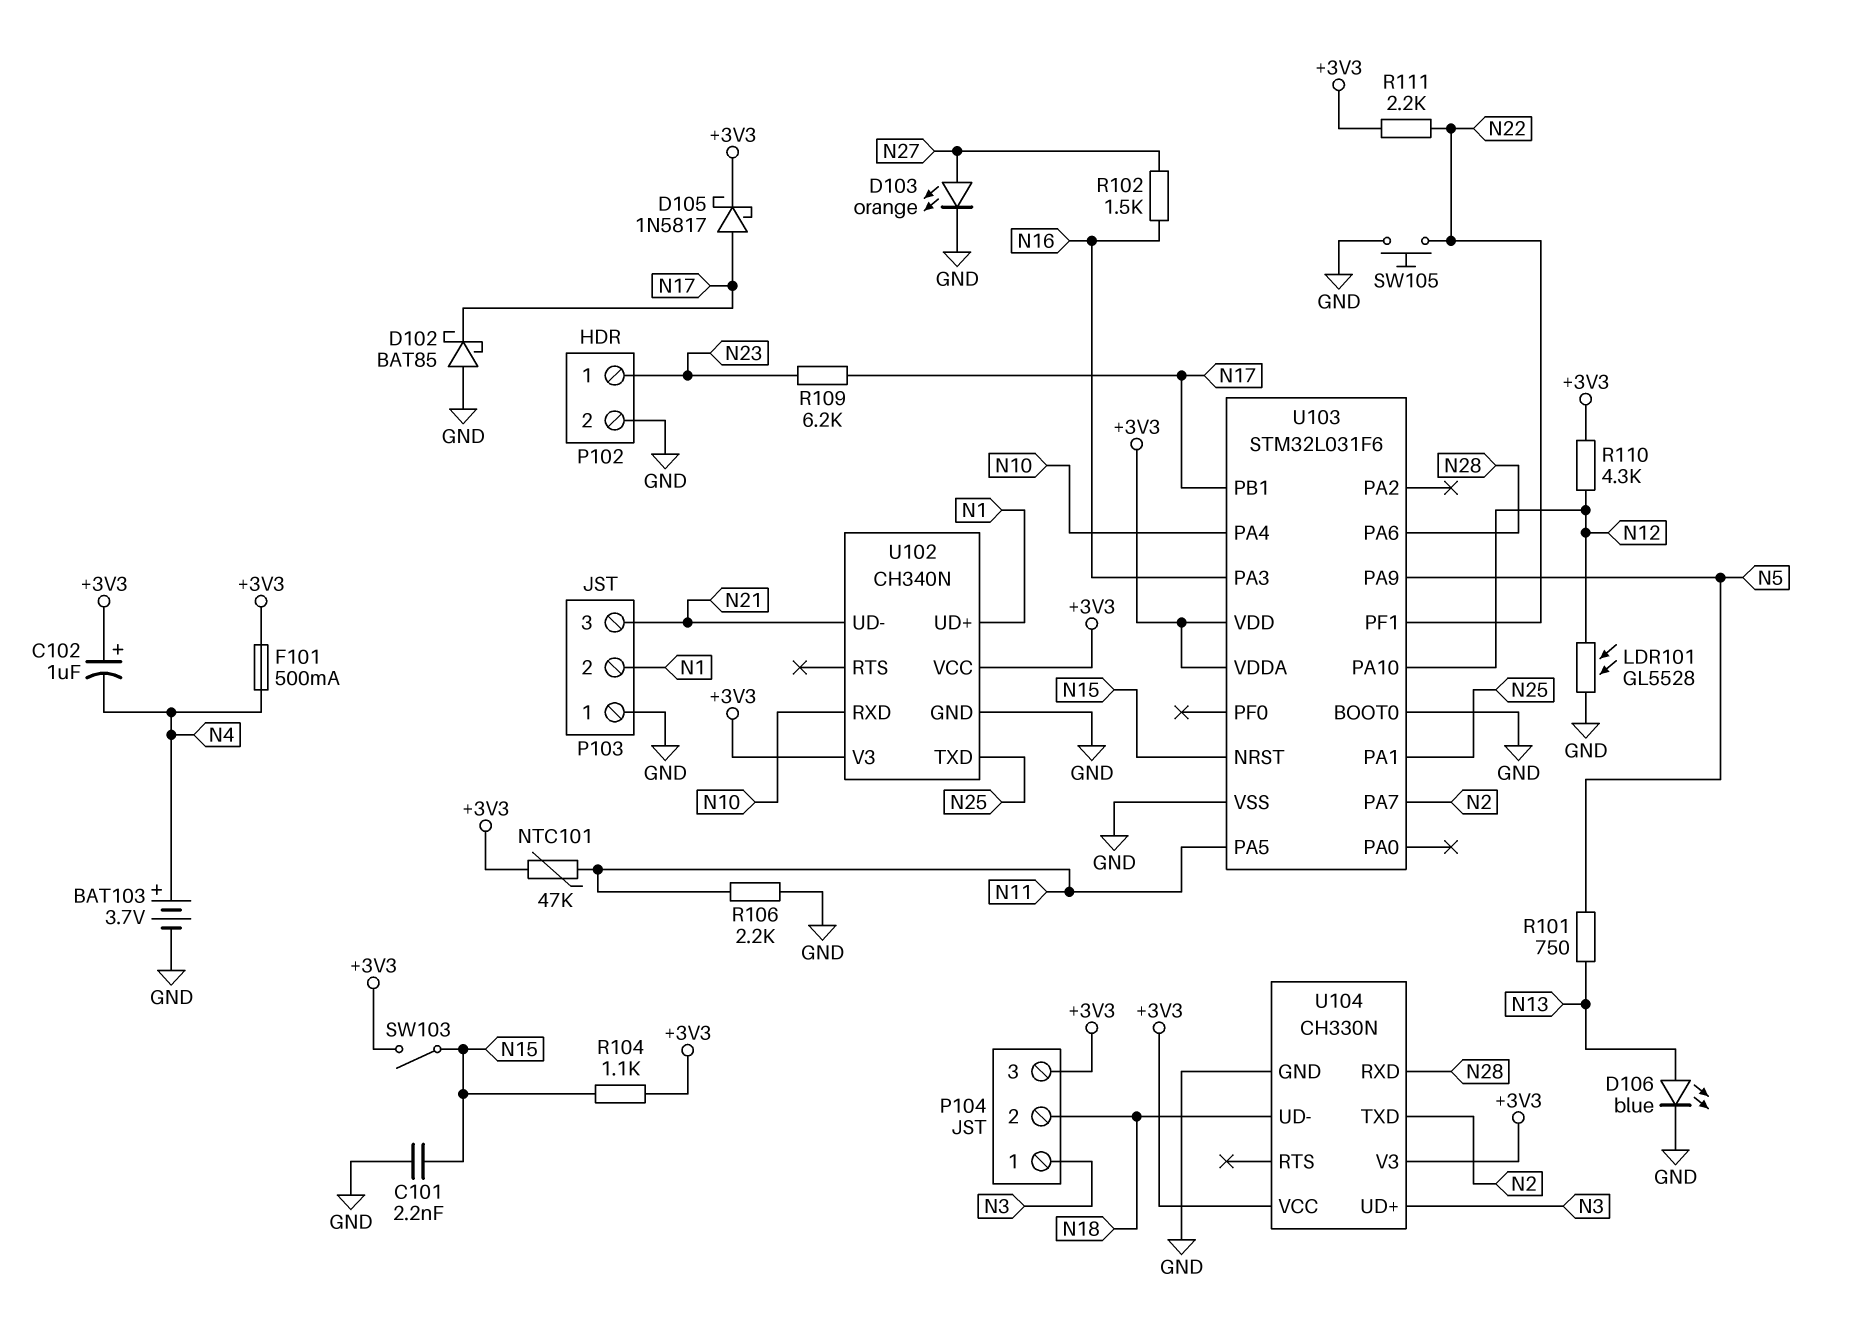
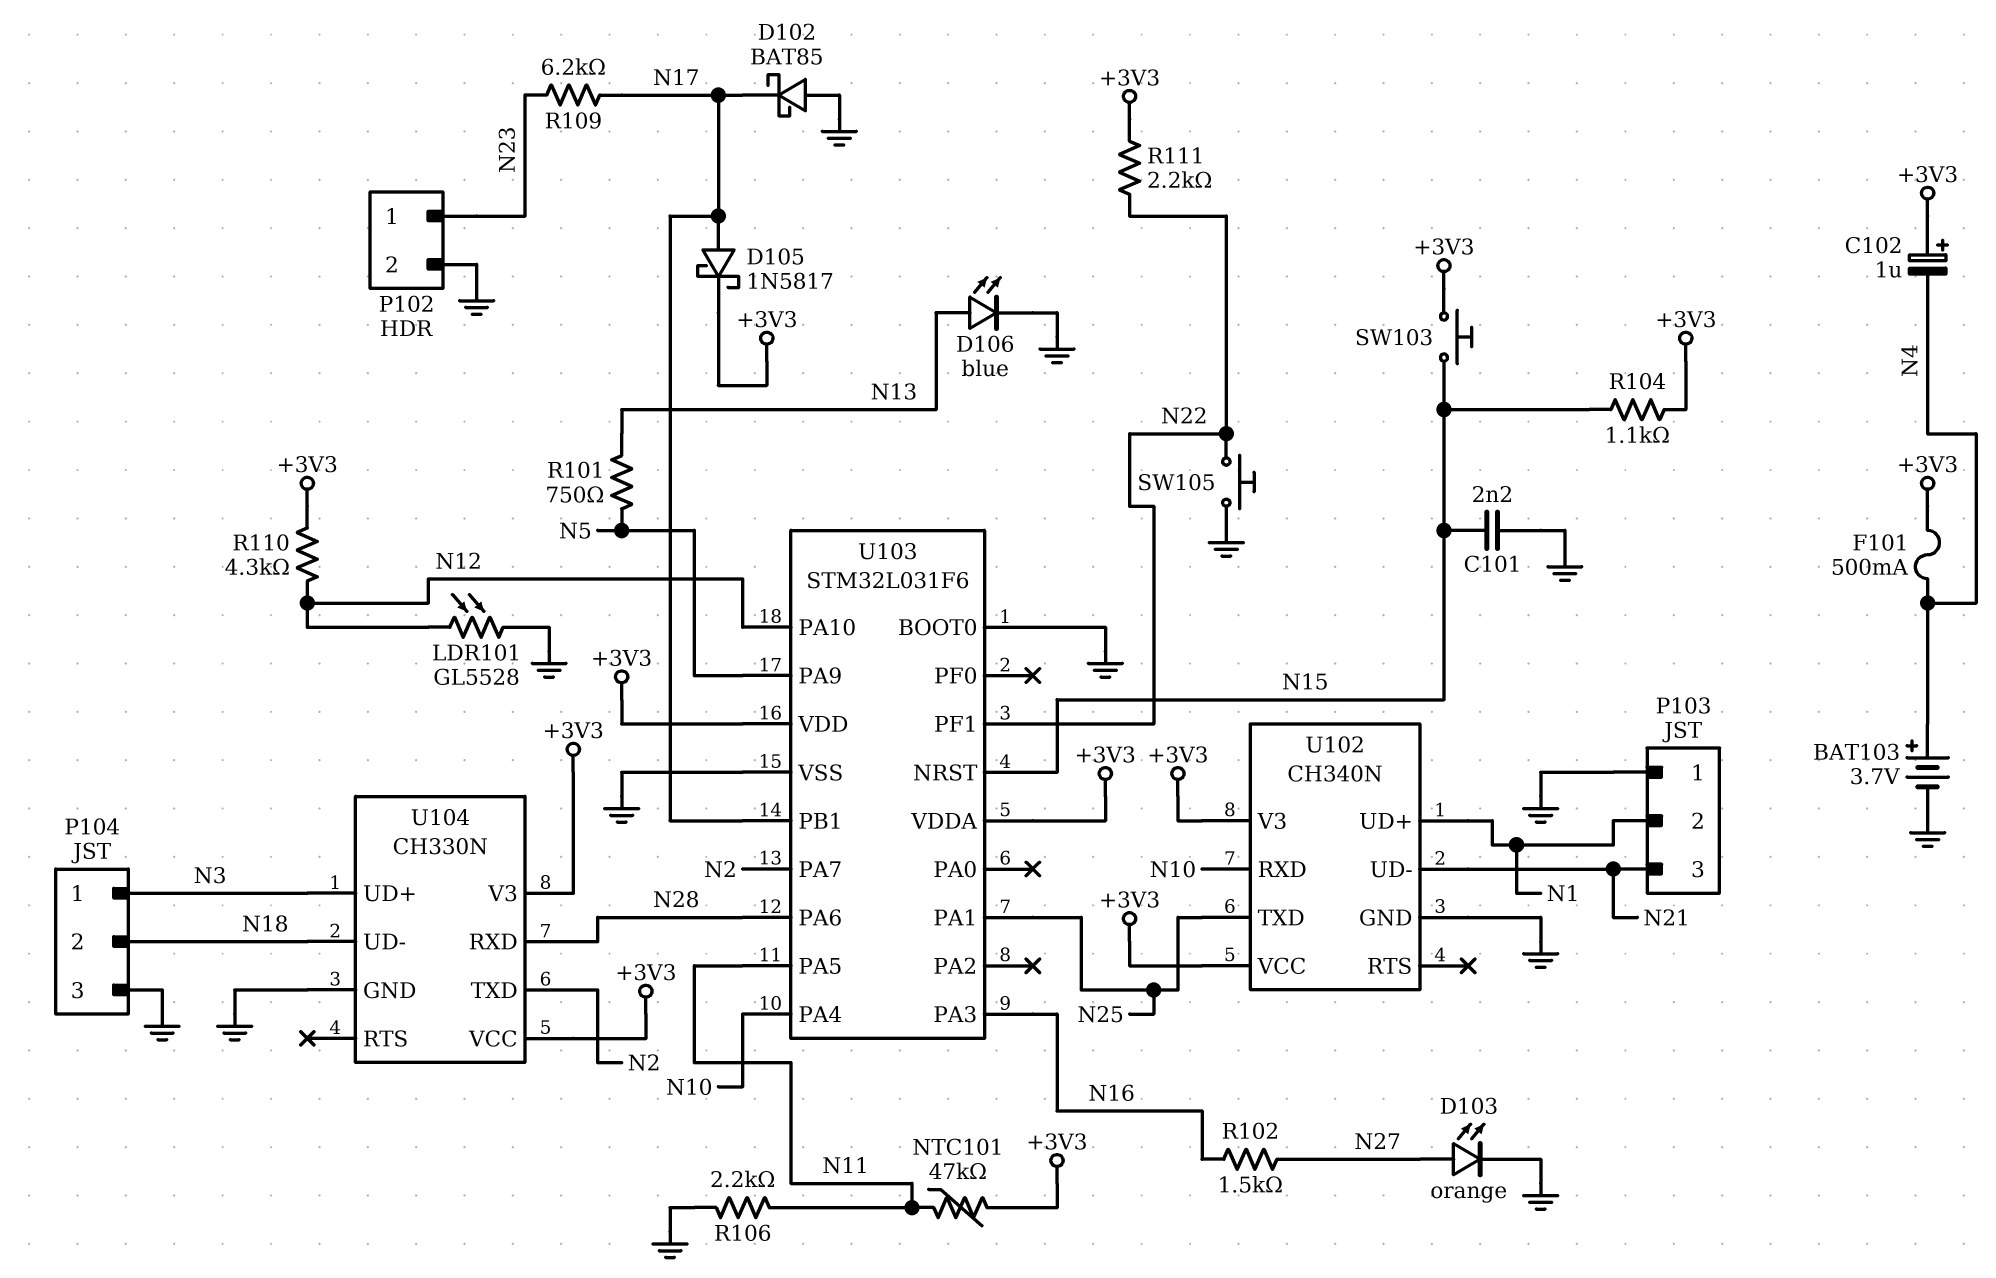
P104 pin 3: +3V3 -> GND
SW103: switch (+3V3, N15) -> button (+3V3, N15)

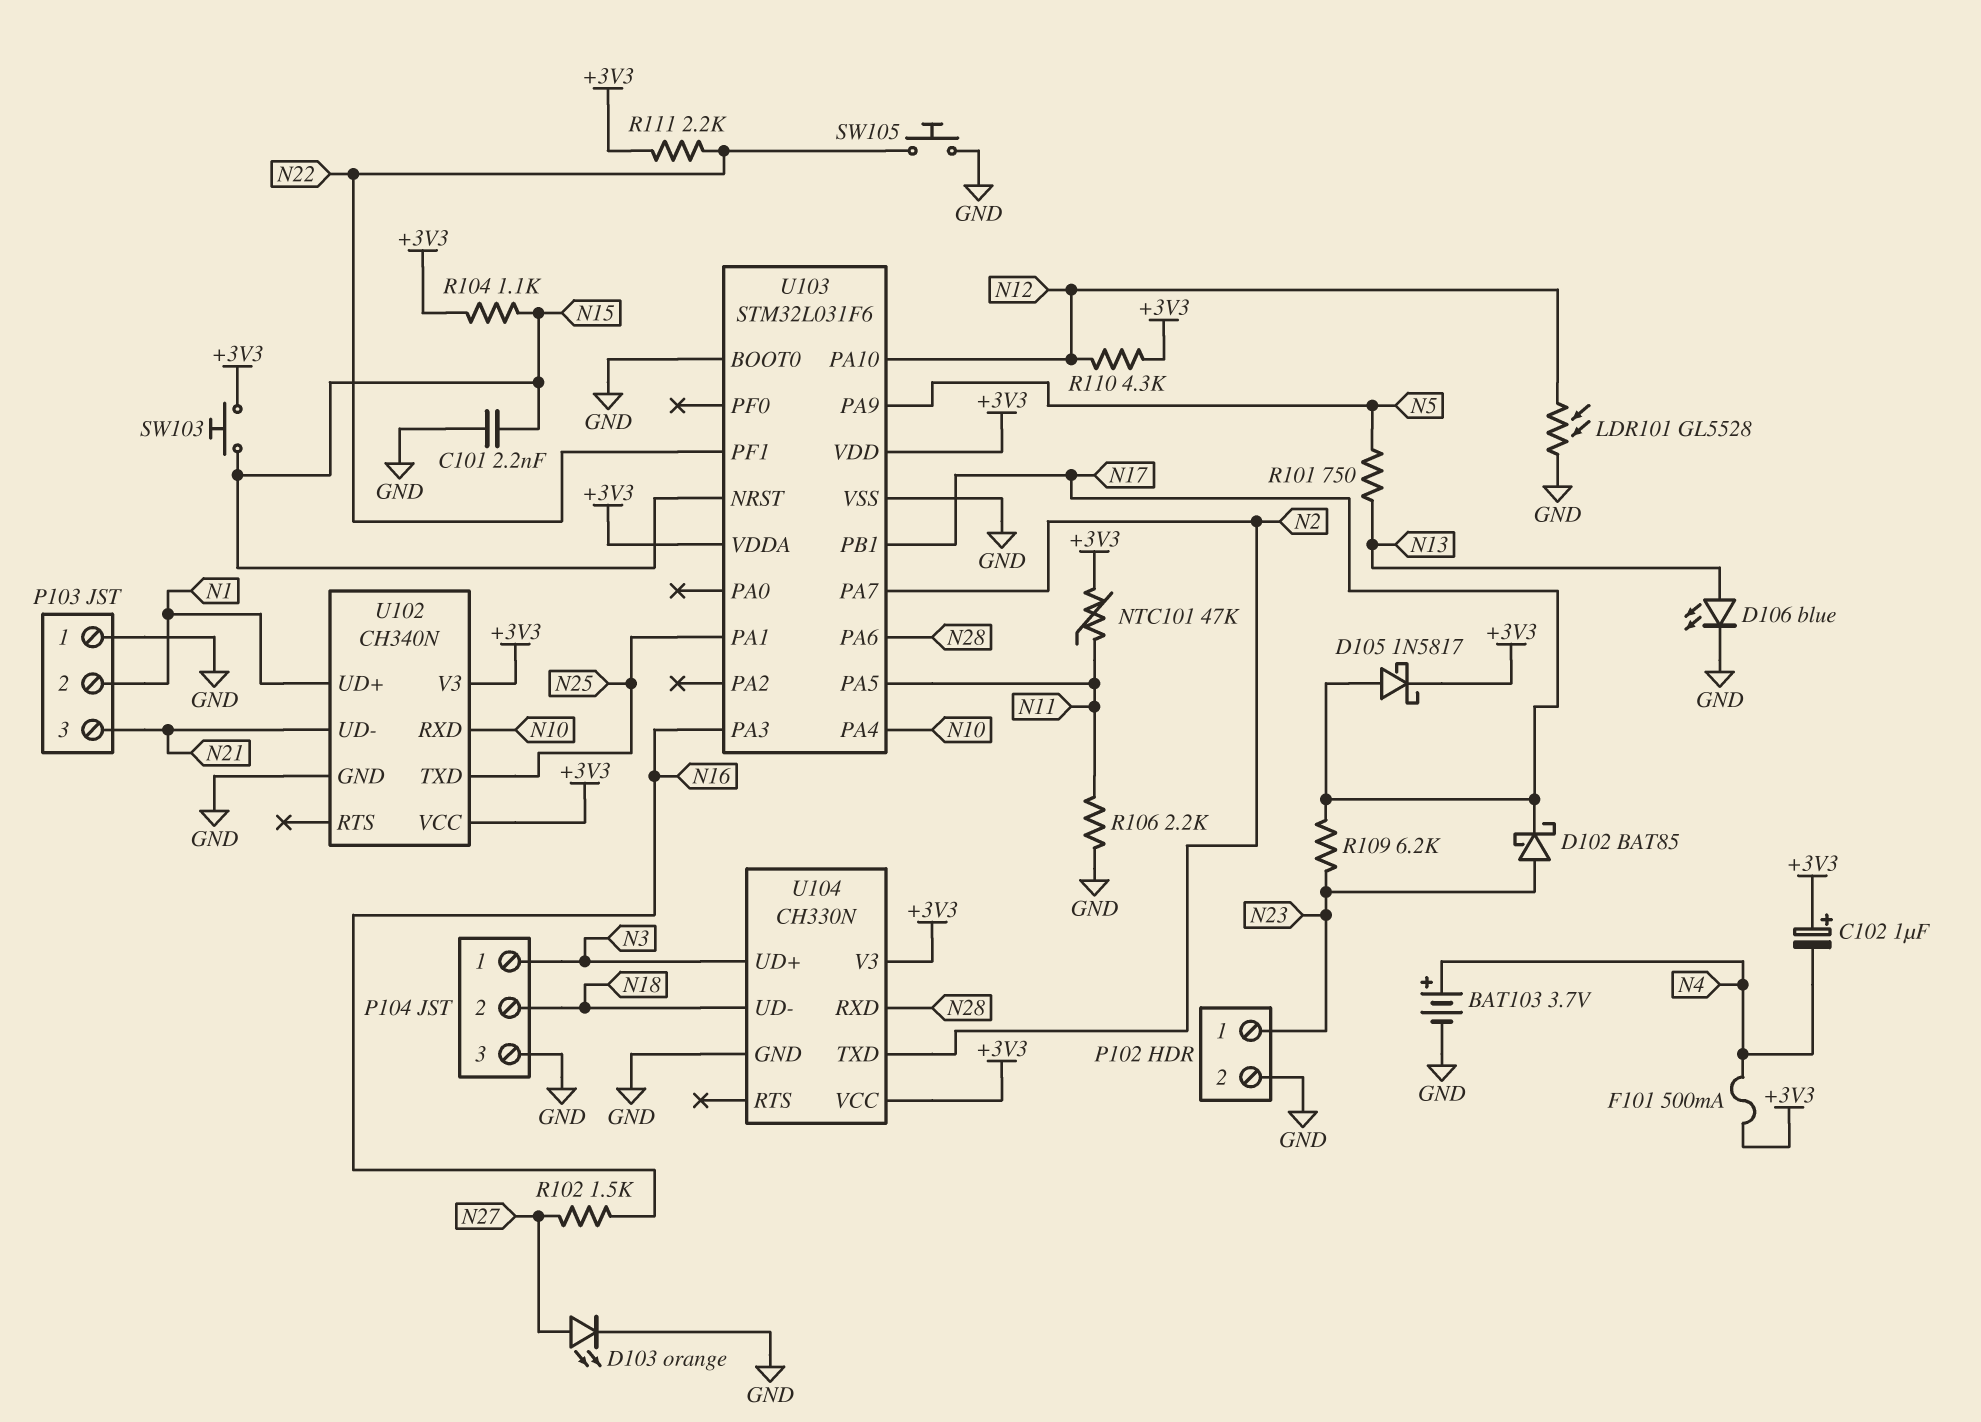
D102: schottky BAT85 (A GND, K N17) -> schottky BAT85 (A N23, K N17)

